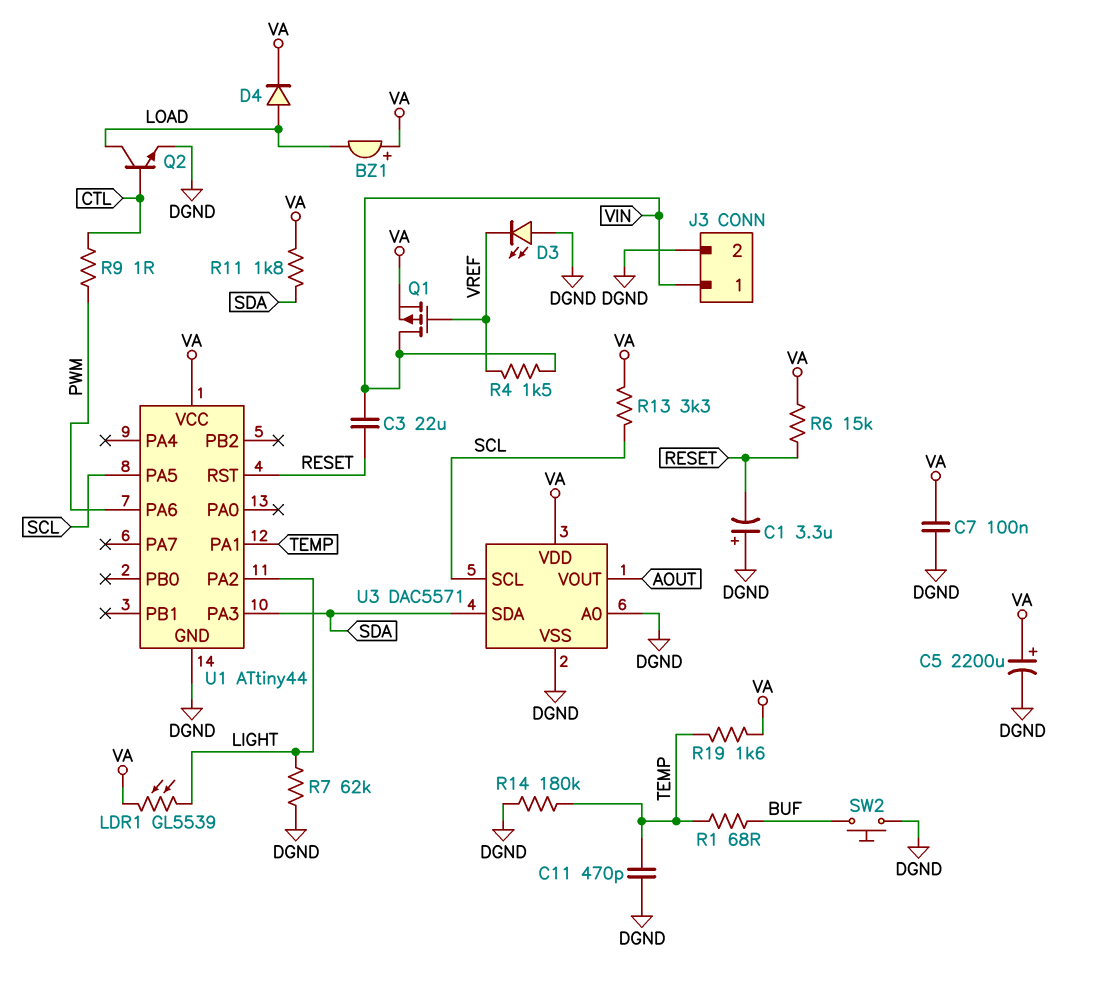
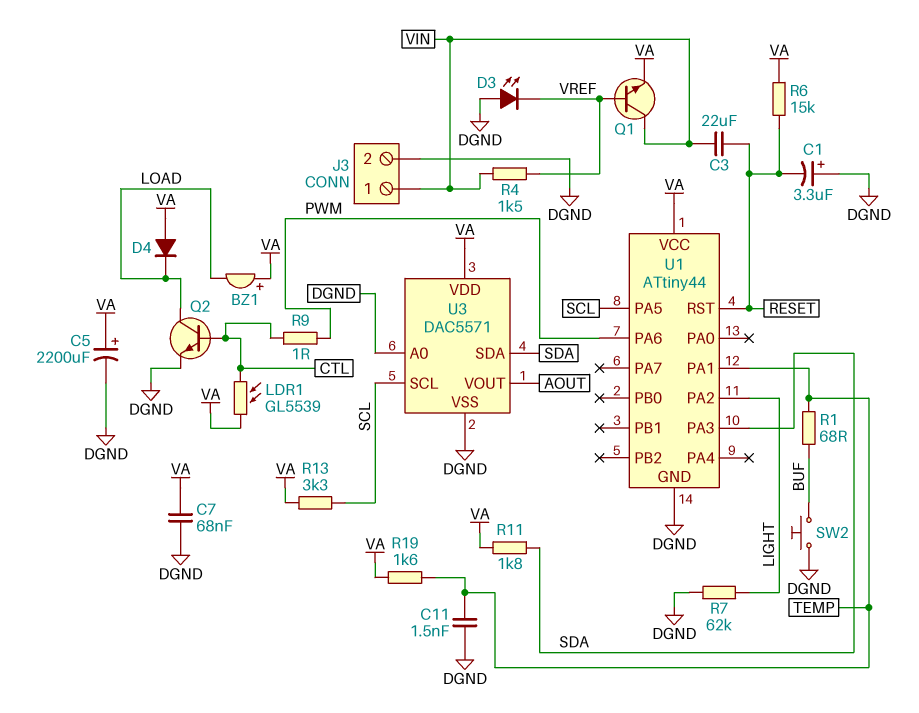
C7: 100nF (DGND, VA) -> 68nF (DGND, VA)
C11: 470pF (DGND, TEMP) -> 1.5nF (DGND, TEMP)
D4: diode (A LOAD, K VA) -> diode (A VA, K LOAD)
LDR1: GL5539 (LIGHT, VA) -> GL5539 (CTL, VA)
Q1: PMOS (G VREF, D VIN, S VA) -> NPN (B VREF, C VIN, E VA)
R14: 180k (DGND, TEMP) -> none

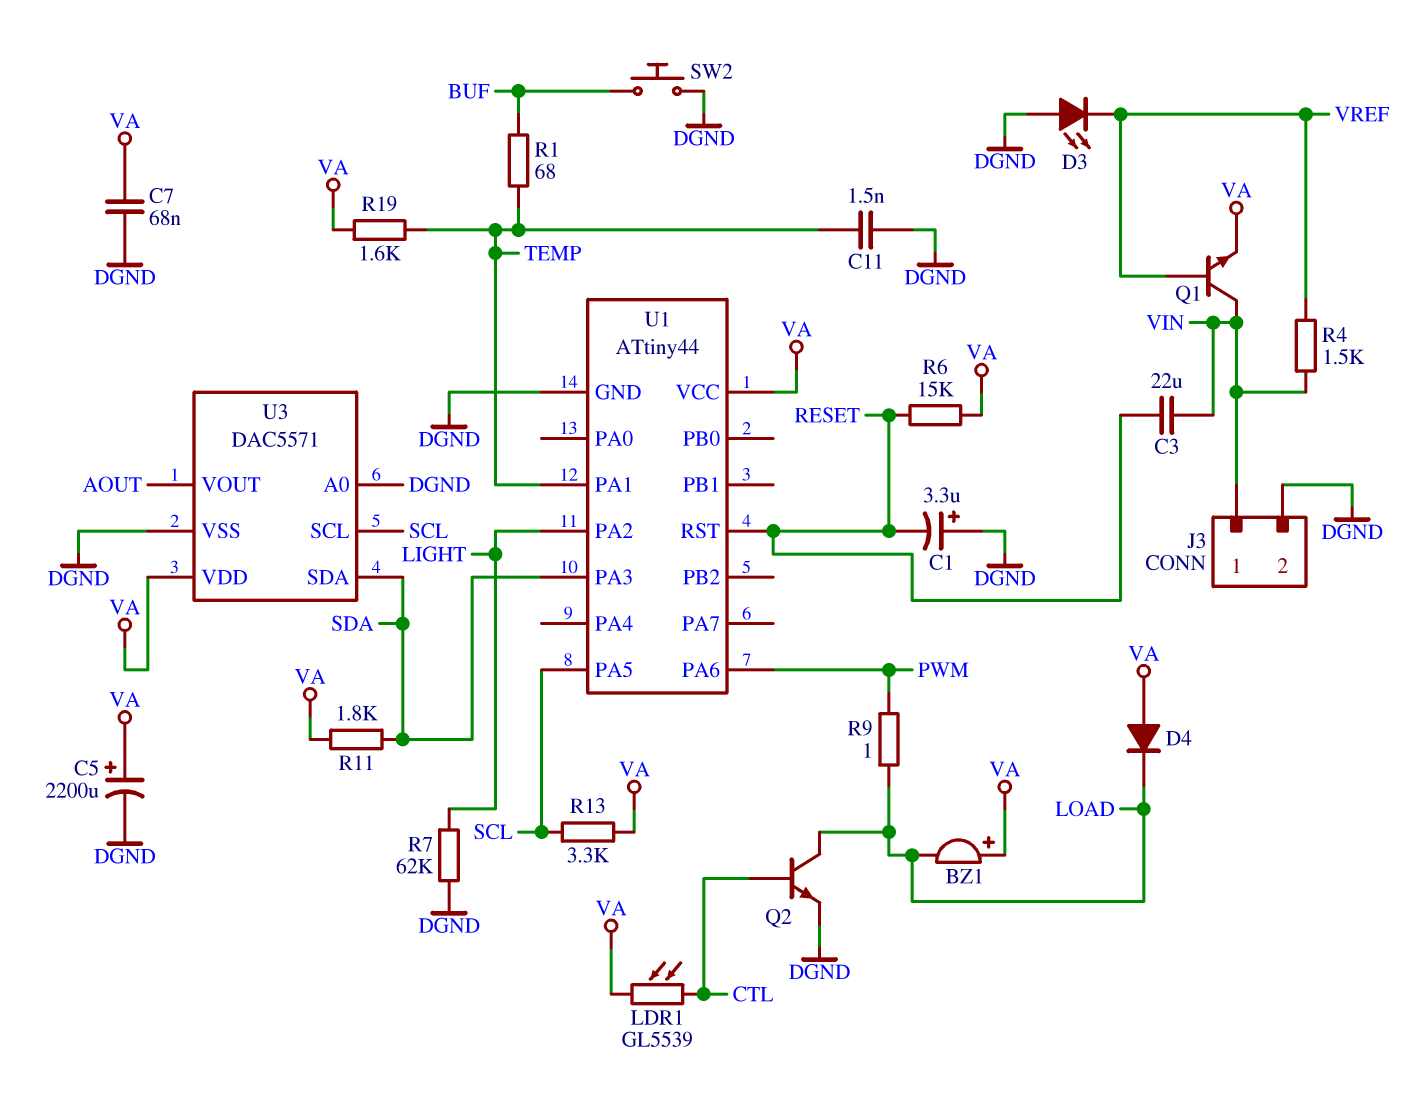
R9: 1 (CTL, PWM) -> 1 (LOAD, PWM)

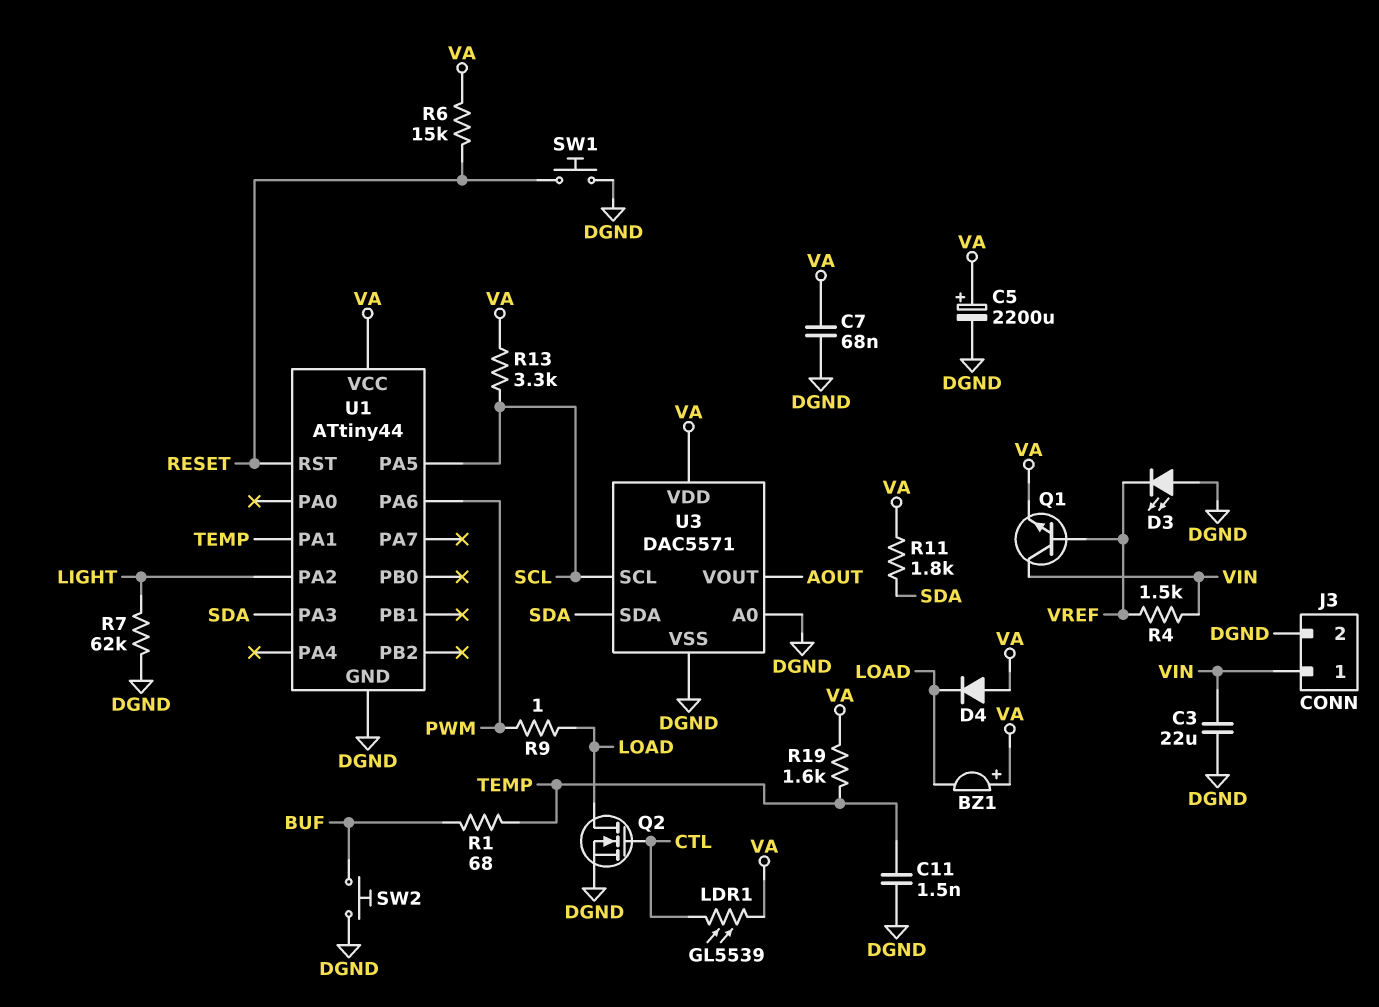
C1: 3.3uF (plus DGND, minus RESET) -> none
C3: 22uF (RESET, VIN) -> 22uF (DGND, VIN)
Q2: NPN (B CTL, C LOAD, E DGND) -> NMOS (G CTL, D LOAD, S DGND)
SW1: none -> button (DGND, RESET)

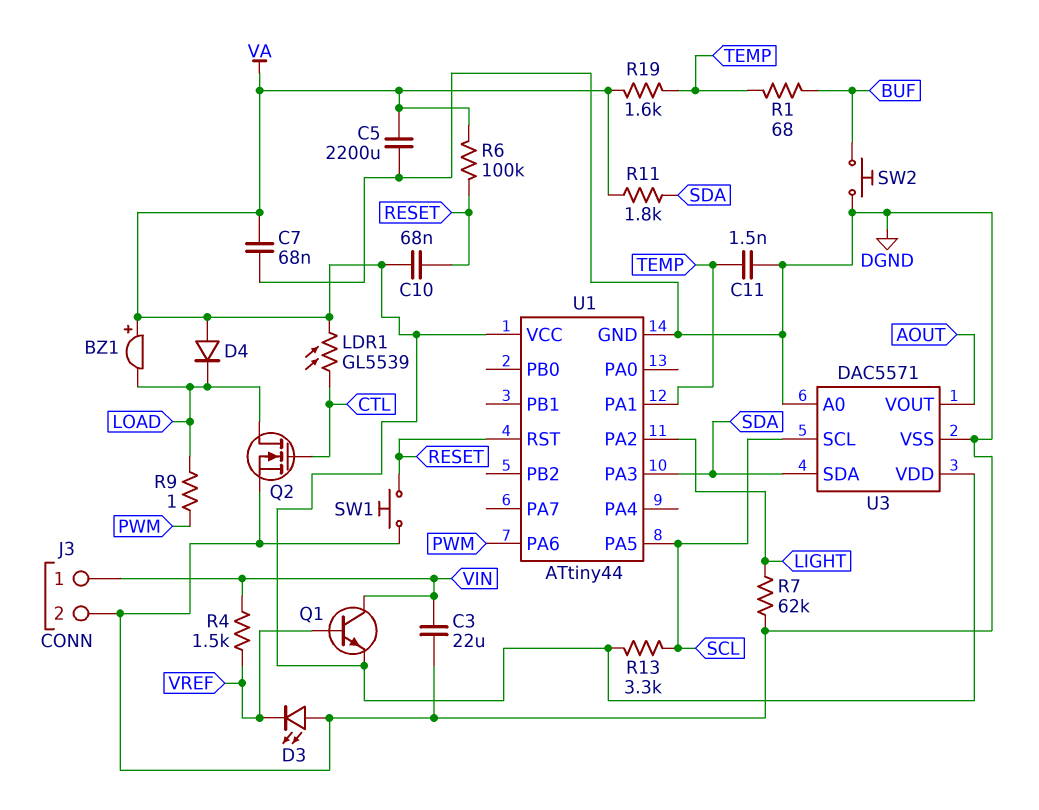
C5: 2200uF (plus VA, minus DGND) -> 2200uF (DGND, VA)
C10: none -> 68nF (RESET, VA)
R6: 15k (RESET, VA) -> 100k (RESET, VA)

